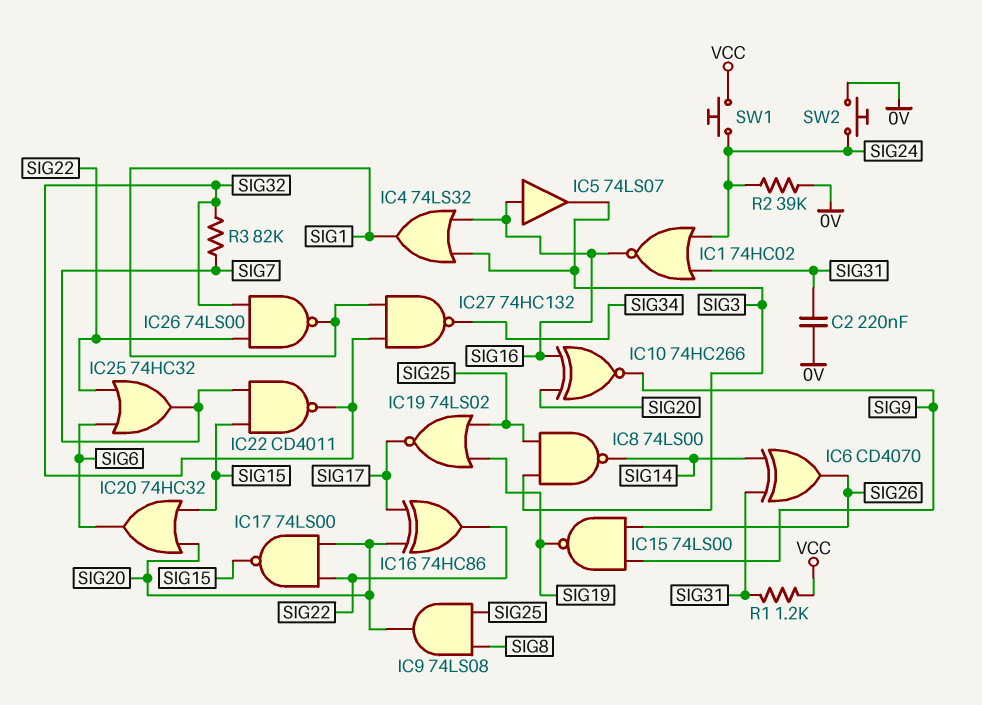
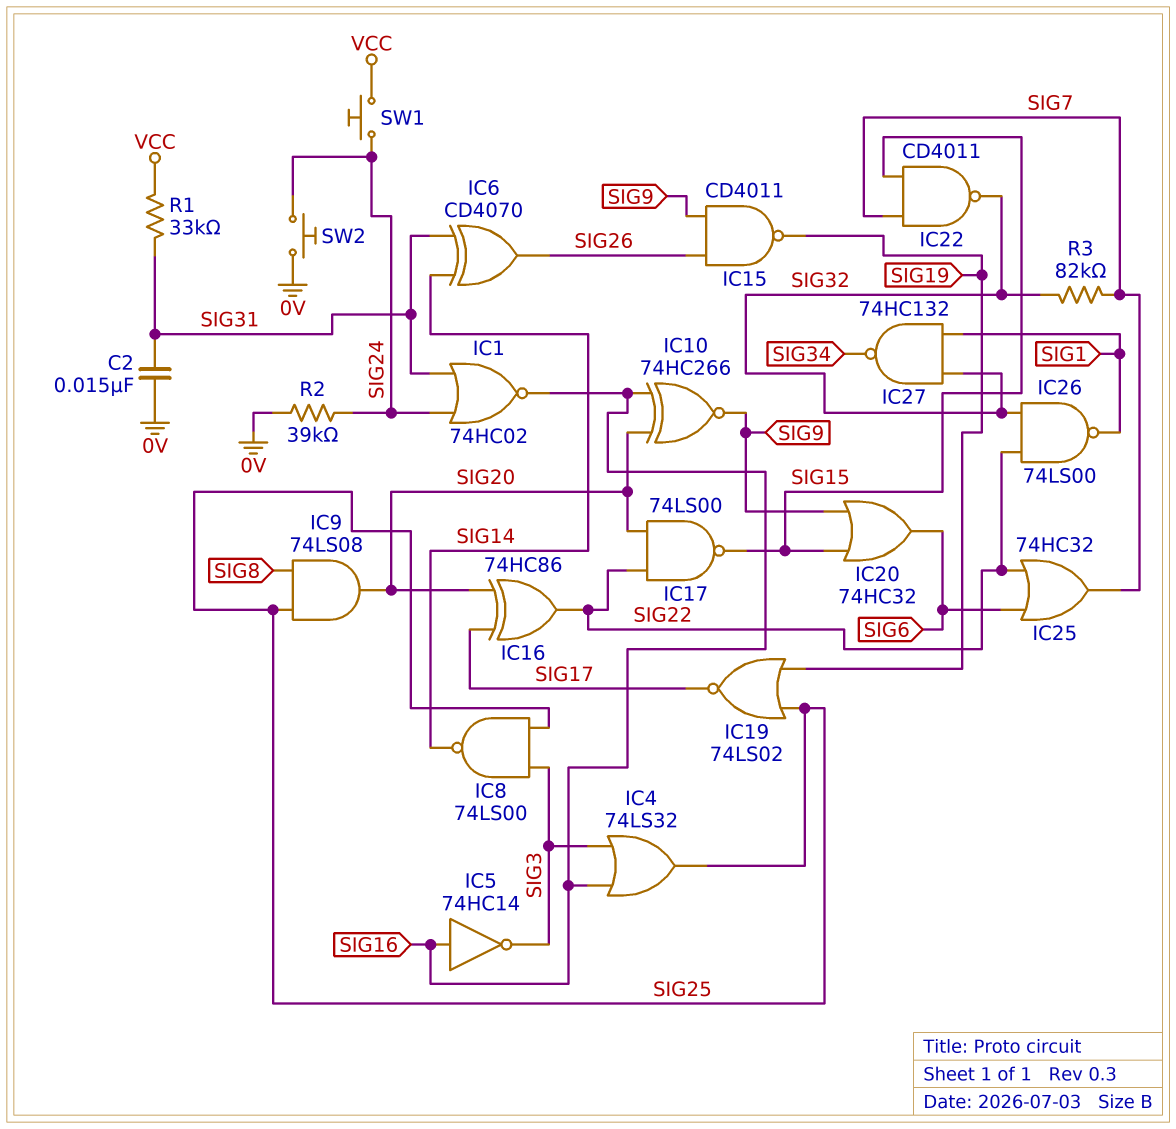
C2: 220nF (0V, SIG31) -> 15nF (0V, SIG31)
IC4: OR 74LS32 (in SIG3, in SIG16, out SIG1) -> OR 74LS32 (in SIG3, in SIG16, out SIG25)
IC5: buffer 74LS07 (in SIG16, out SIG3) -> NOT 74HC14 (in SIG16, out SIG3)
IC15: NAND 74LS00 (in SIG9, in SIG26, out SIG19) -> NAND CD4011 (in SIG9, in SIG26, out SIG19)
IC20: OR 74HC32 (in SIG15, in SIG20, out SIG6) -> OR 74HC32 (in SIG9, in SIG15, out SIG6)
R1: 1.2k (SIG31, VCC) -> 33k (SIG31, VCC)

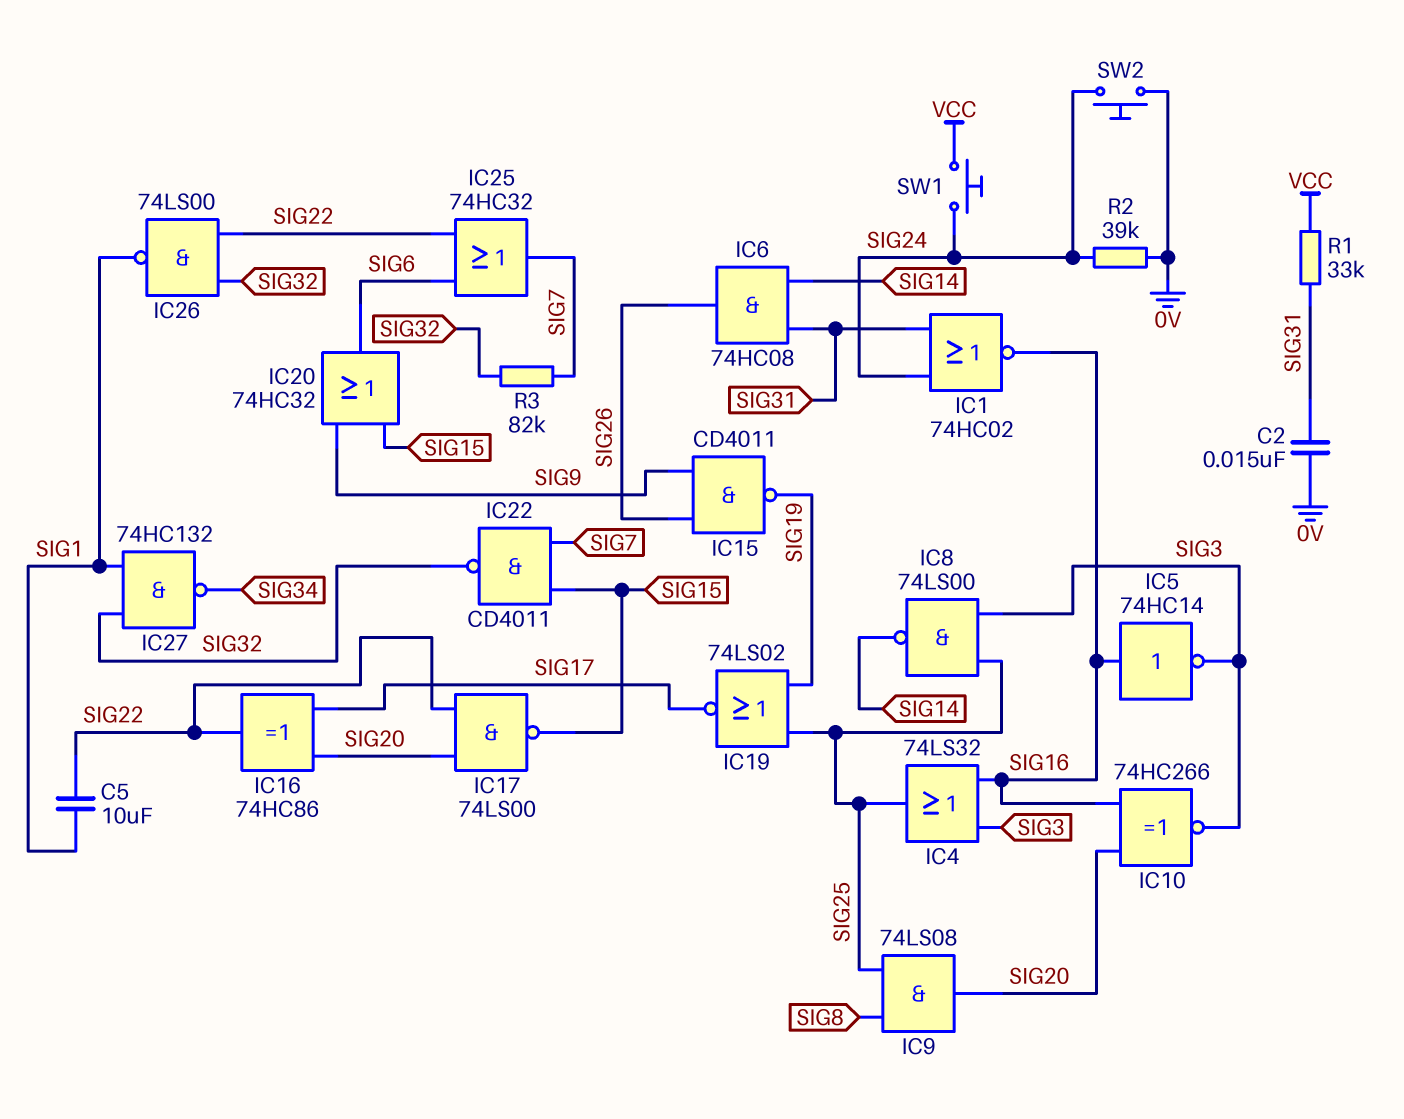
C5: none -> 10uF (SIG1, SIG22)
IC6: XOR CD4070 (in SIG14, in SIG31, out SIG26) -> AND 74HC08 (in SIG14, in SIG31, out SIG26)
IC10: XNOR 74HC266 (in SIG16, in SIG20, out SIG9) -> XNOR 74HC266 (in SIG16, in SIG20, out SIG3)

